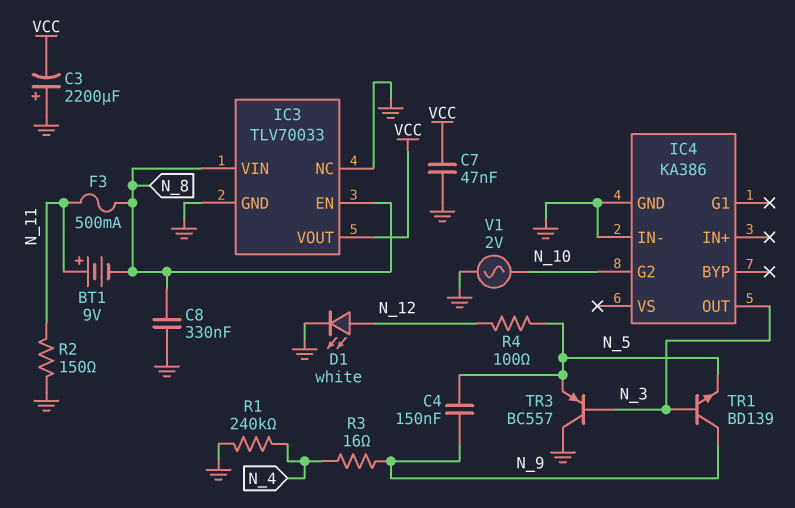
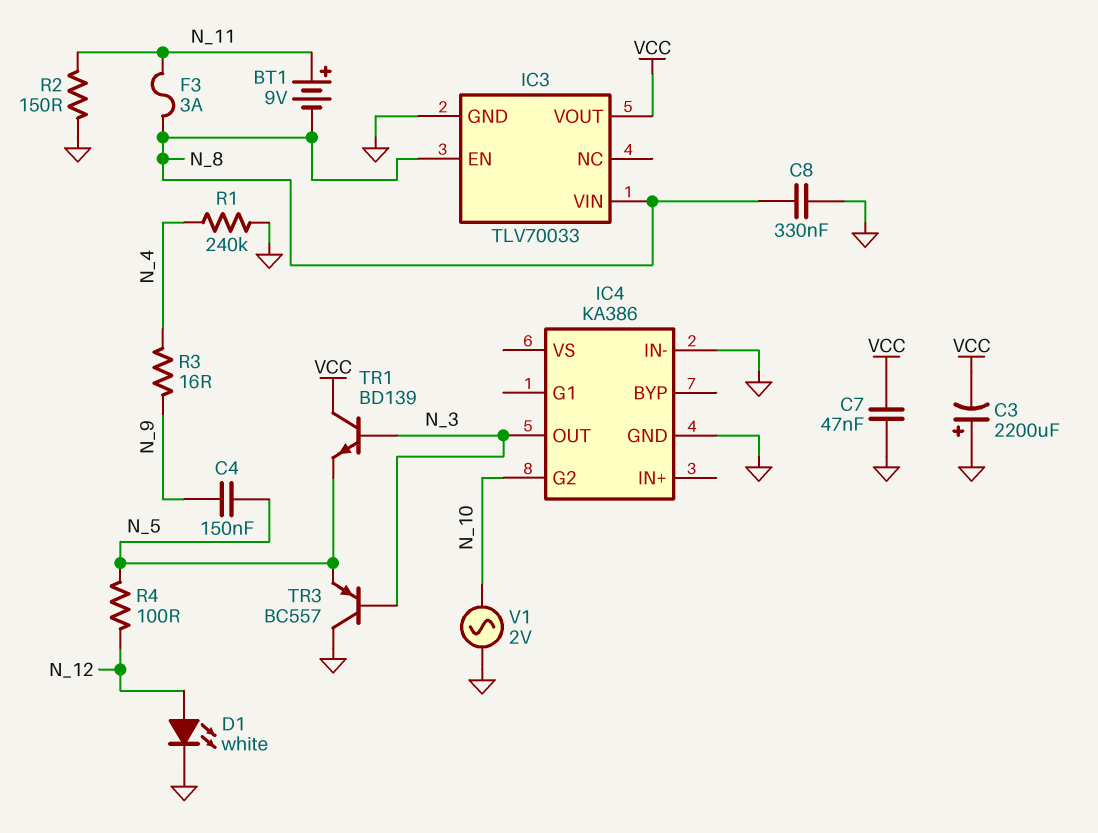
F3: 500mA (N_8, N_11) -> 3A (N_8, N_11)
IC3 pin NC: GND -> none
TR1: NPN BD139 (B N_3, C N_9, E N_5) -> NPN BD139 (B N_3, C VCC, E N_5)

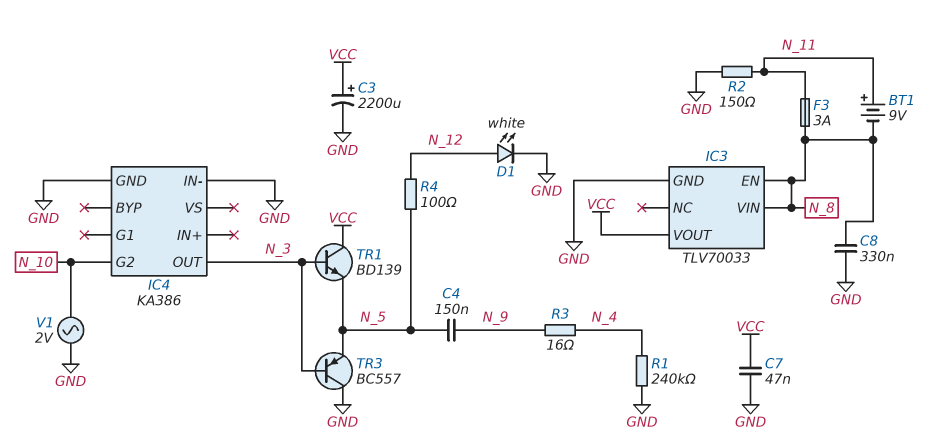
C3: 2200uF (plus GND, minus VCC) -> 2200uF (plus VCC, minus GND)

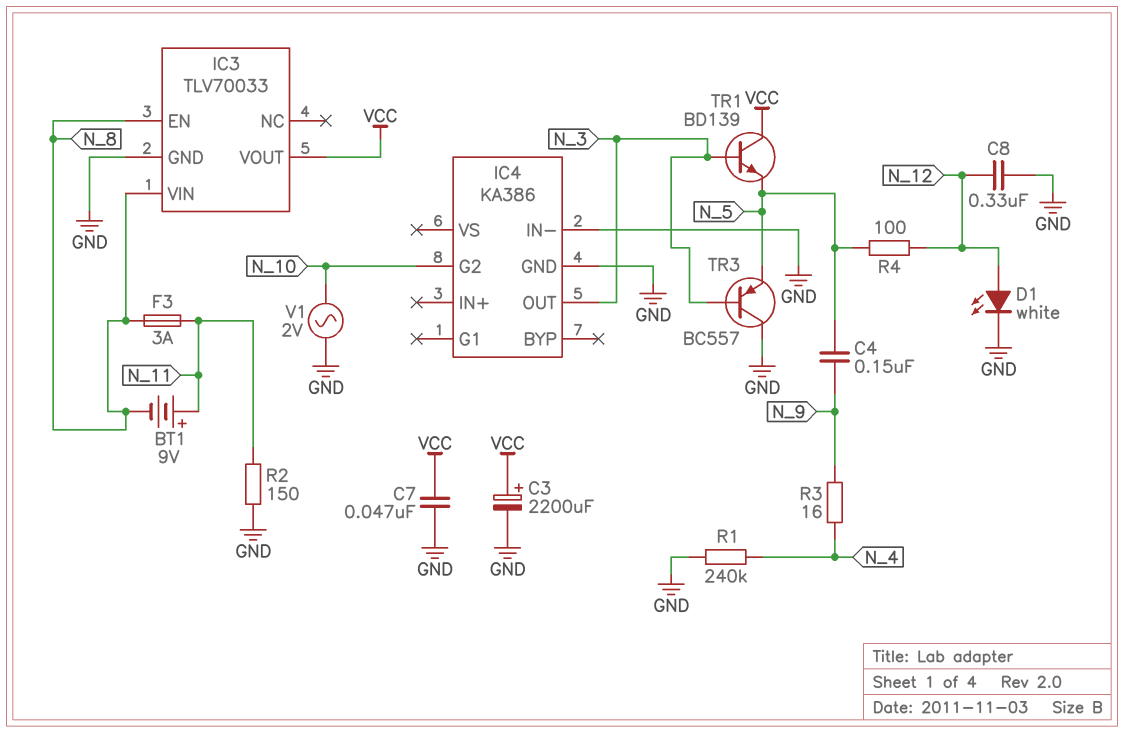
C8: 330nF (GND, N_8) -> 330nF (GND, N_12)

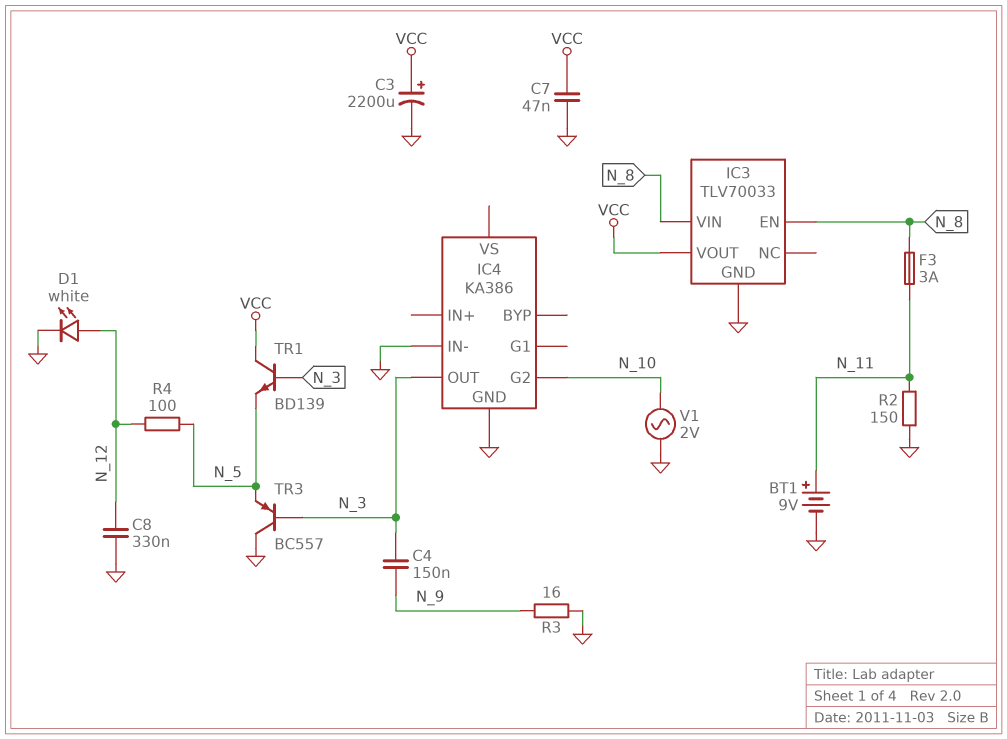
BT1: 9V (plus N_11, minus N_8) -> 9V (plus N_11, minus GND)
C4: 150nF (N_5, N_9) -> 150nF (N_3, N_9)
R1: 240k (GND, N_4) -> none
R3: 16 (N_4, N_9) -> 16 (GND, N_9)

